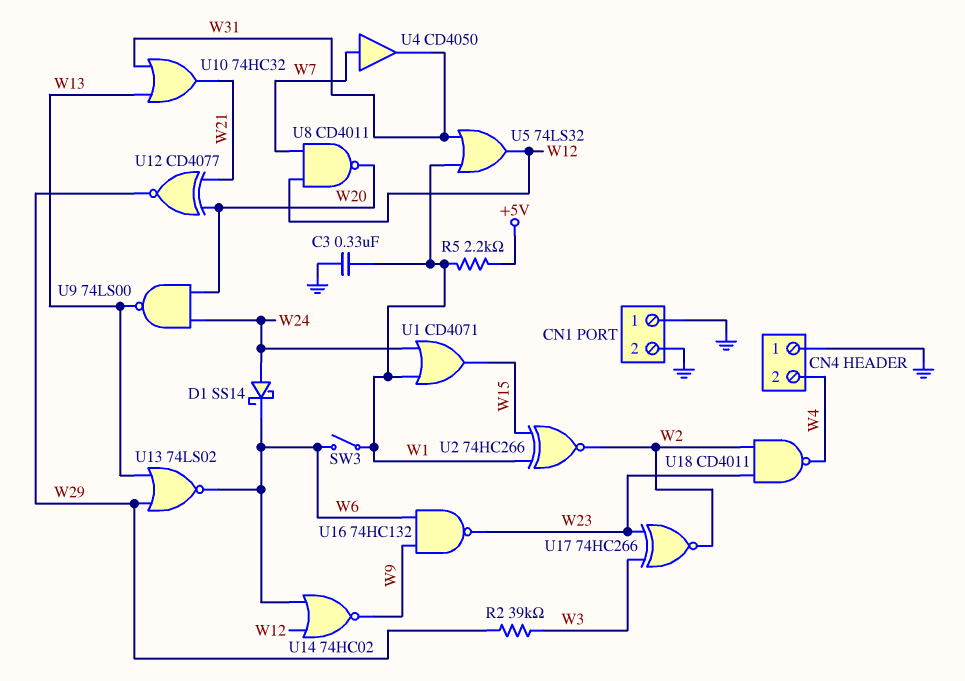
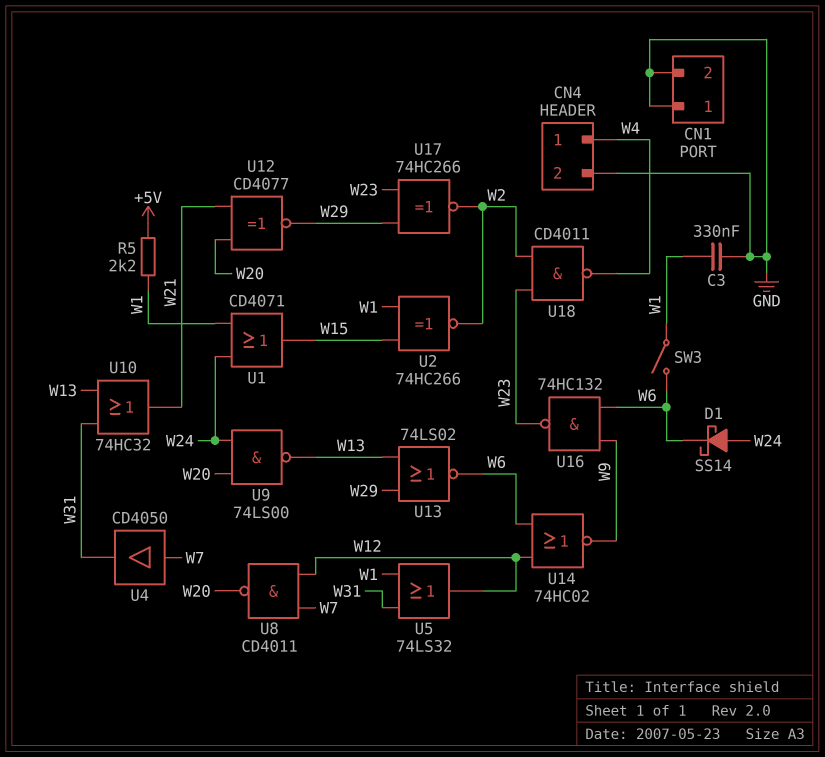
CN4 pin 1: GND -> W4
CN4 pin 2: W4 -> GND
R2: 39k (W3, W29) -> none
U17: XNOR 74HC266 (in W3, in W23, out W2) -> XNOR 74HC266 (in W23, in W29, out W2)

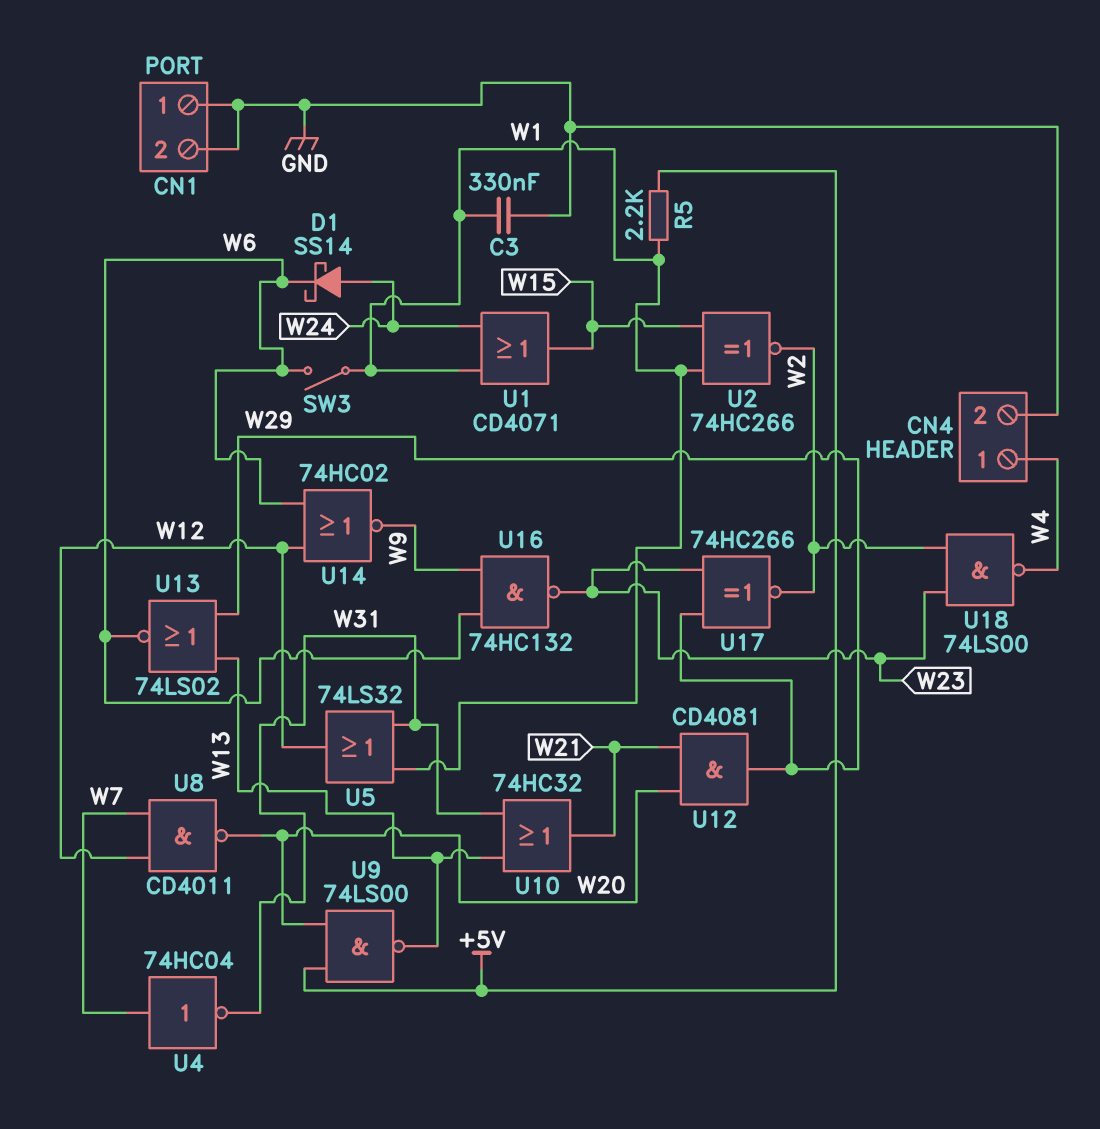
U4: buffer CD4050 (in W7, out W31) -> NOT 74HC04 (in W7, out W31)
U9: NAND 74LS00 (in W20, in W24, out W13) -> NAND 74LS00 (in +5V, in W20, out W13)
U12: XNOR CD4077 (in W20, in W21, out W29) -> AND CD4081 (in W20, in W21, out W29)
U18: NAND CD4011 (in W2, in W23, out W4) -> NAND 74LS00 (in W2, in W23, out W4)

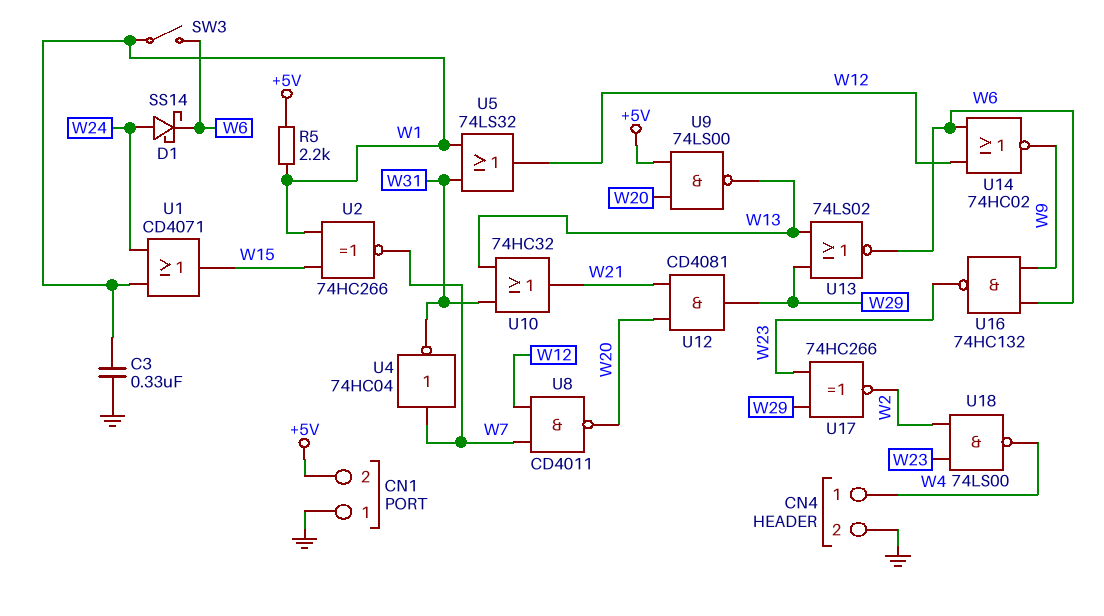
CN1 pin 2: GND -> +5V
U2: XNOR 74HC266 (in W1, in W15, out W2) -> XNOR 74HC266 (in W1, in W15, out W7)

